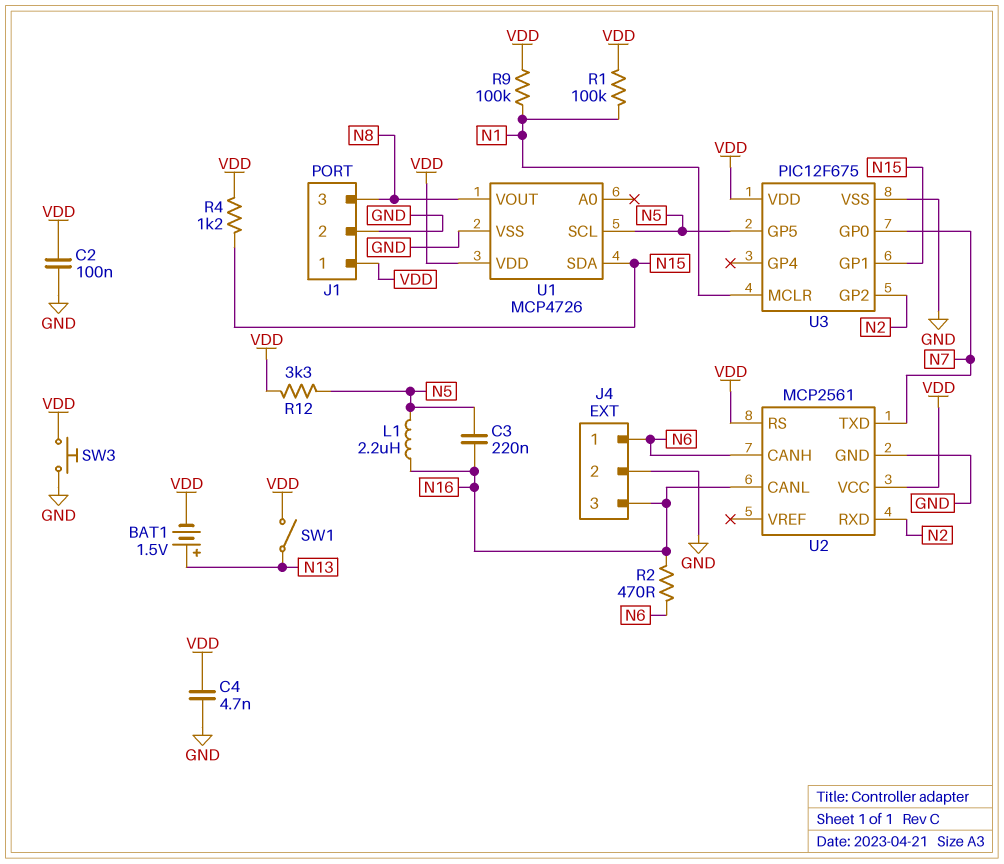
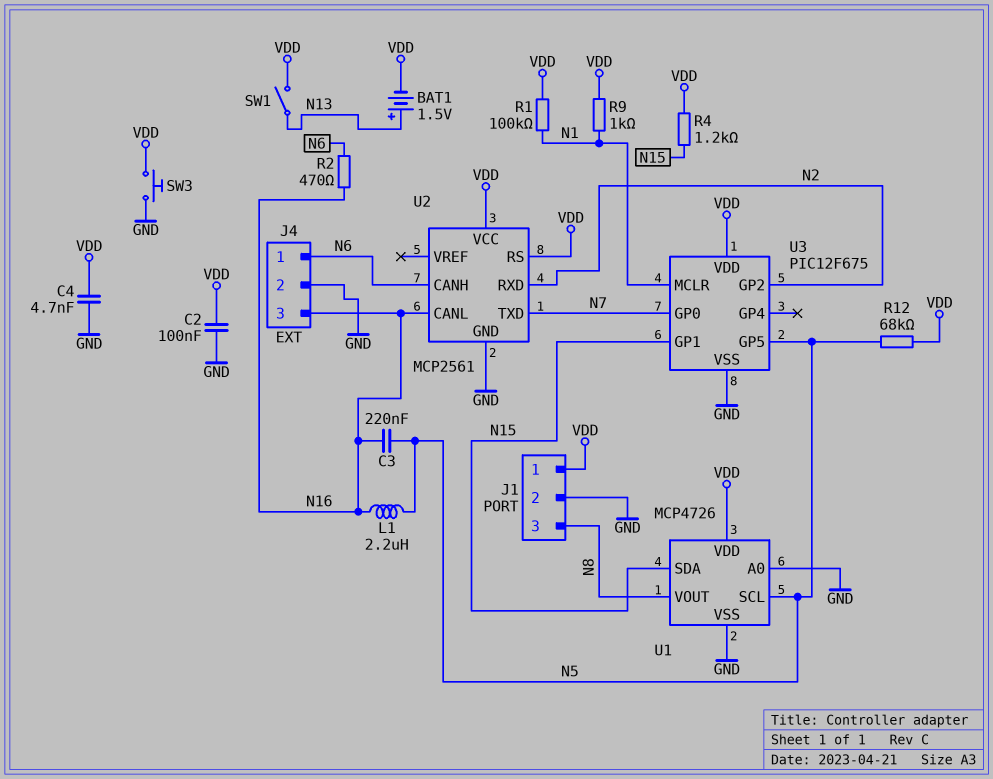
R9: 100k (N1, VDD) -> 1k (N1, VDD)
R12: 3.3k (N5, VDD) -> 68k (N5, VDD)
U1 pin A0: none -> GND

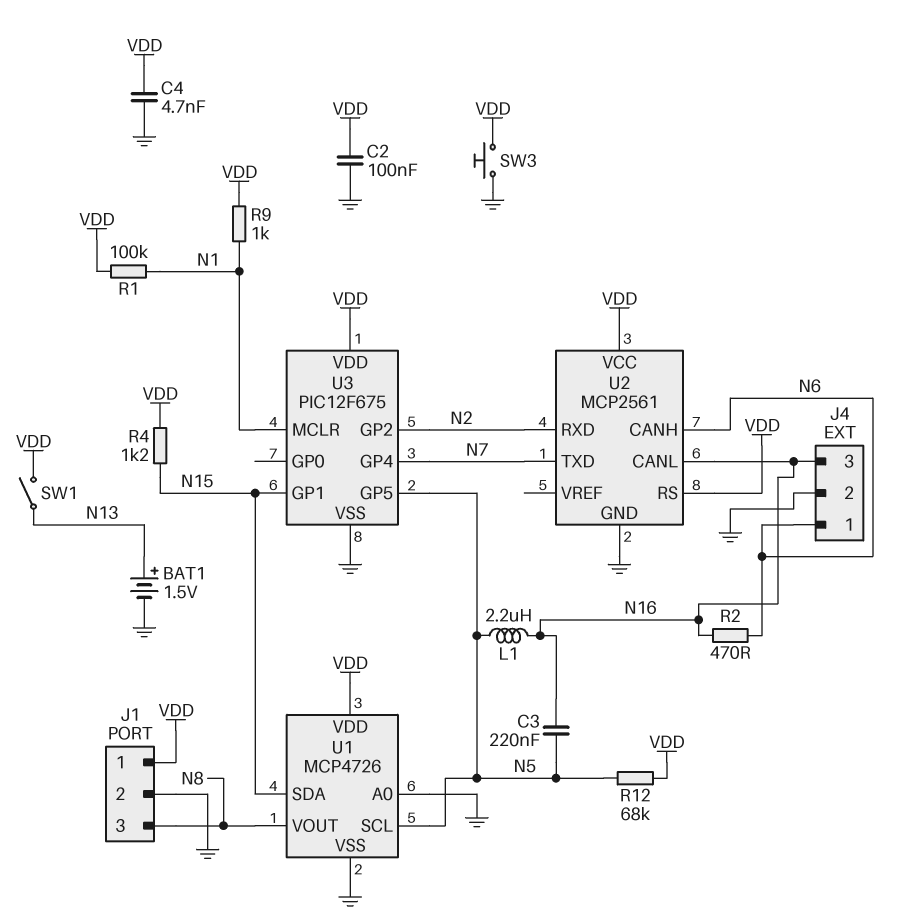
BAT1: 1.5V (plus N13, minus VDD) -> 1.5V (plus N13, minus GND)
U3 pin GP0: N7 -> none
U3 pin GP4: none -> N7

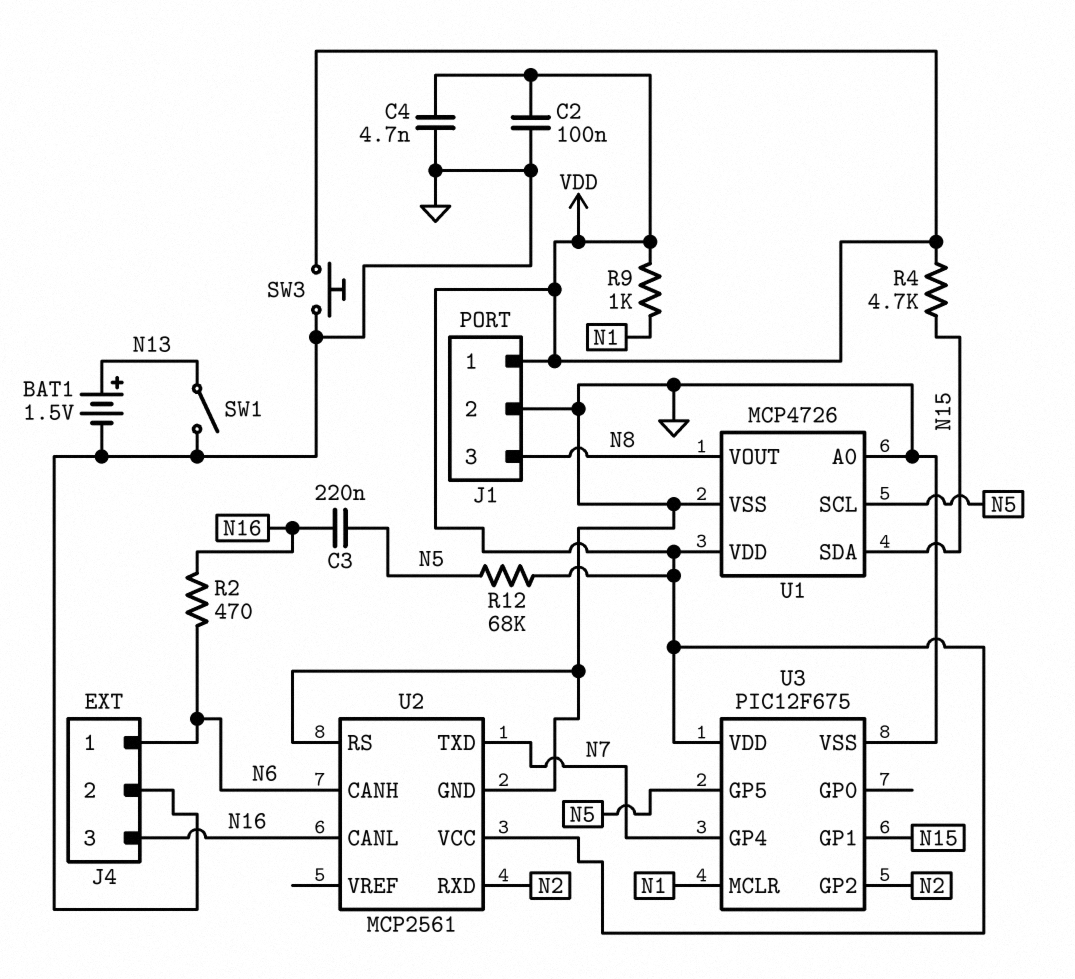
L1: 2.2uH (N5, N16) -> none
R1: 100k (N1, VDD) -> none
R4: 1.2k (N15, VDD) -> 4.7k (N15, VDD)
SW1: switch (N13, VDD) -> switch (GND, N13)
U2 pin RS: VDD -> GND

